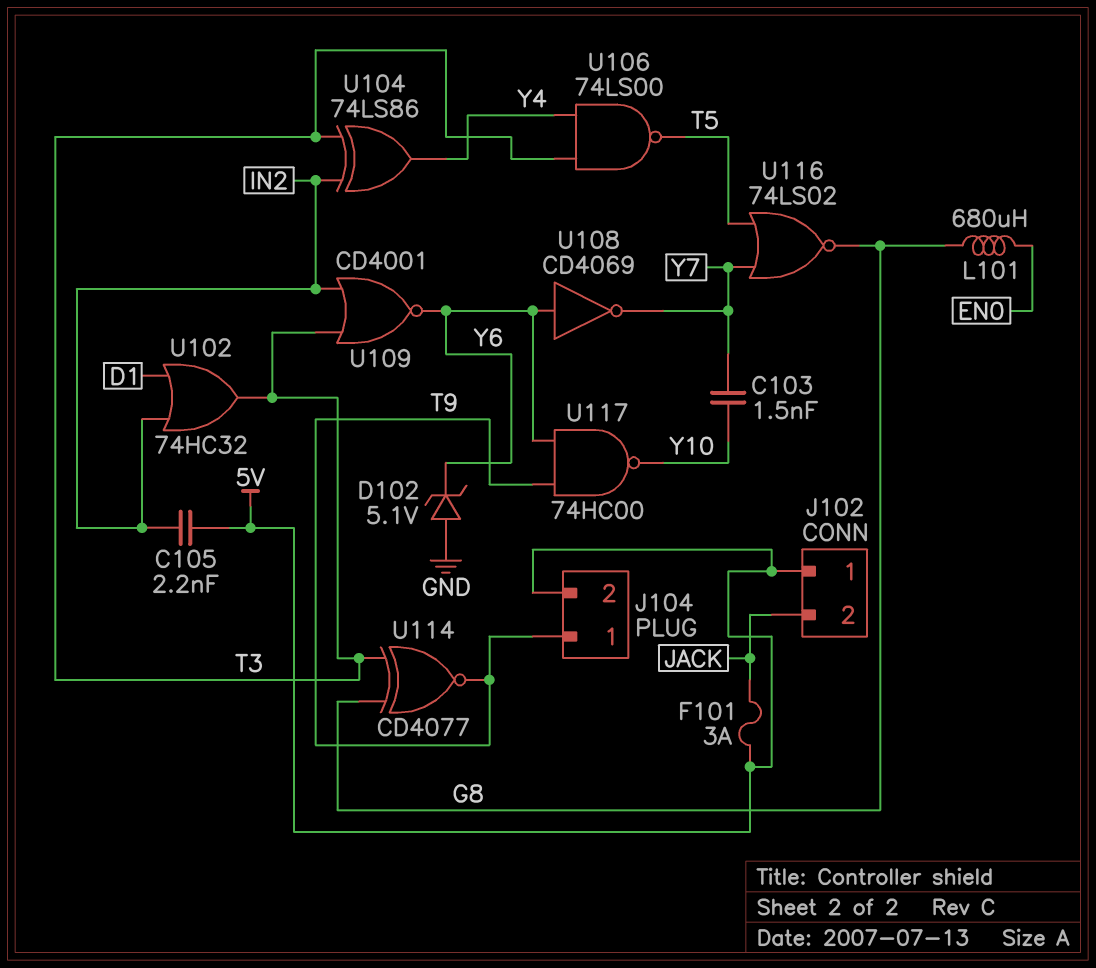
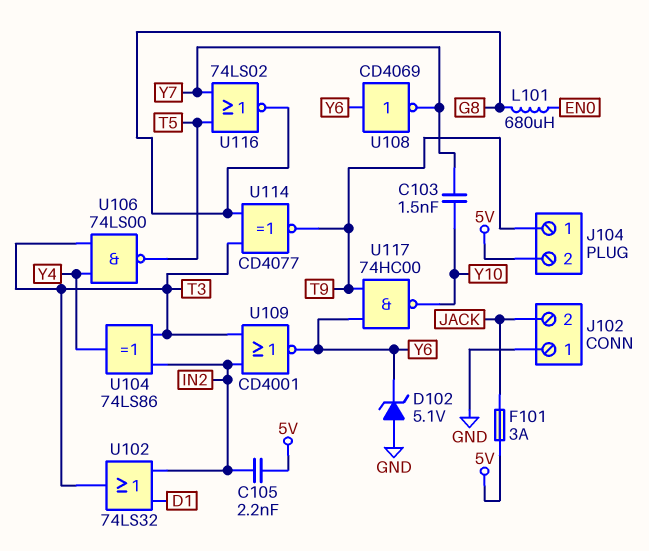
J102 pin 1: 5V -> GND
U102: OR 74HC32 (in D1, in IN2, out T3) -> OR 74LS32 (in D1, in IN2, out T3)

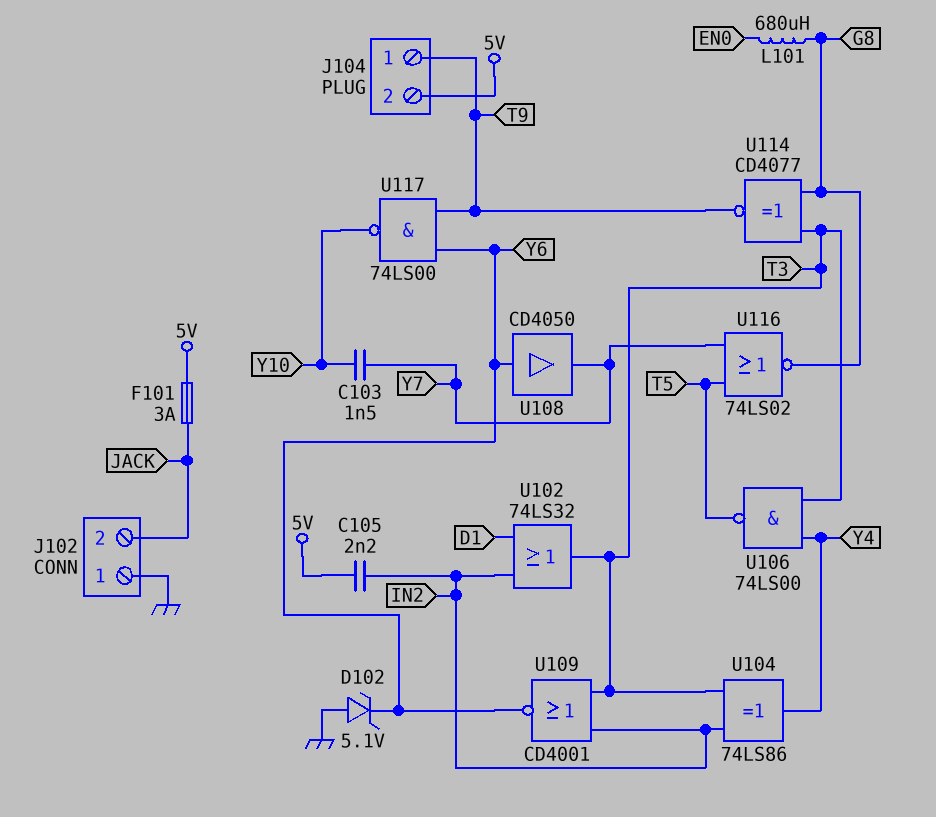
U108: NOT CD4069 (in Y6, out Y7) -> buffer CD4050 (in Y6, out Y7)
U117: NAND 74HC00 (in T9, in Y6, out Y10) -> NAND 74LS00 (in T9, in Y6, out Y10)

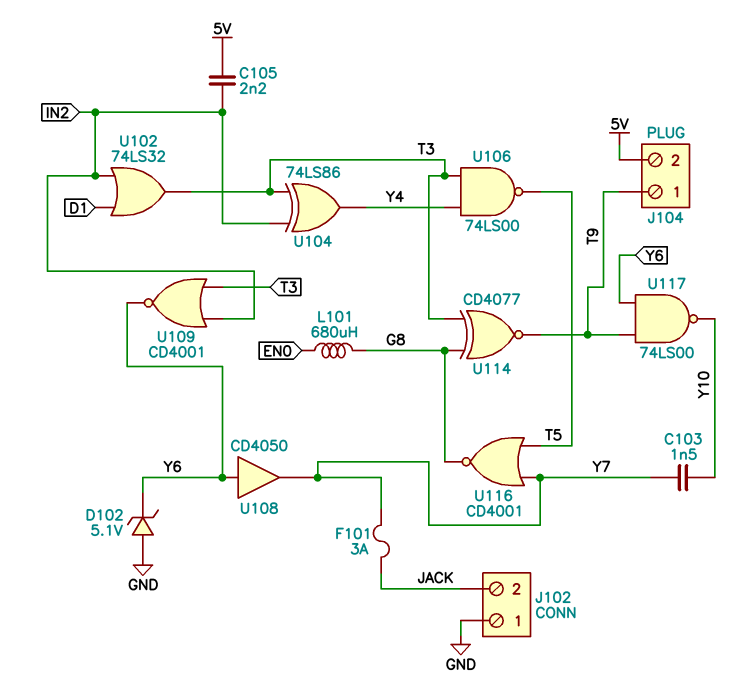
F101: 3A (5V, JACK) -> 3A (JACK, Y7)
U116: NOR 74LS02 (in T5, in Y7, out G8) -> NOR CD4001 (in T5, in Y7, out G8)

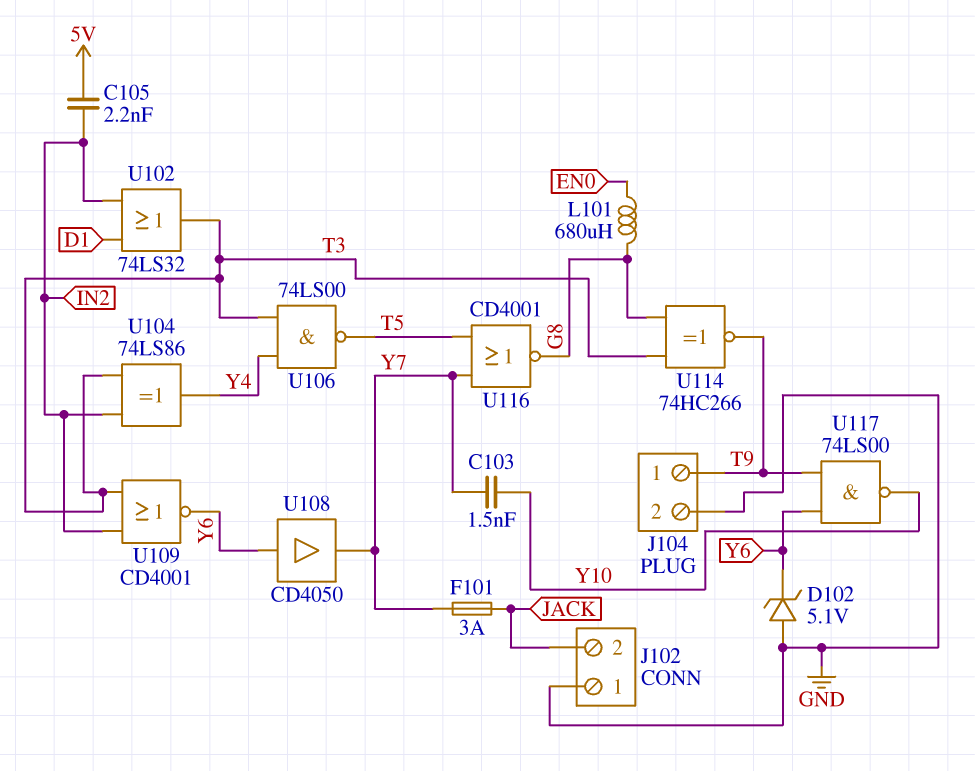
J104 pin 2: 5V -> GND
U114: XNOR CD4077 (in G8, in T3, out T9) -> XNOR 74HC266 (in G8, in T3, out T9)

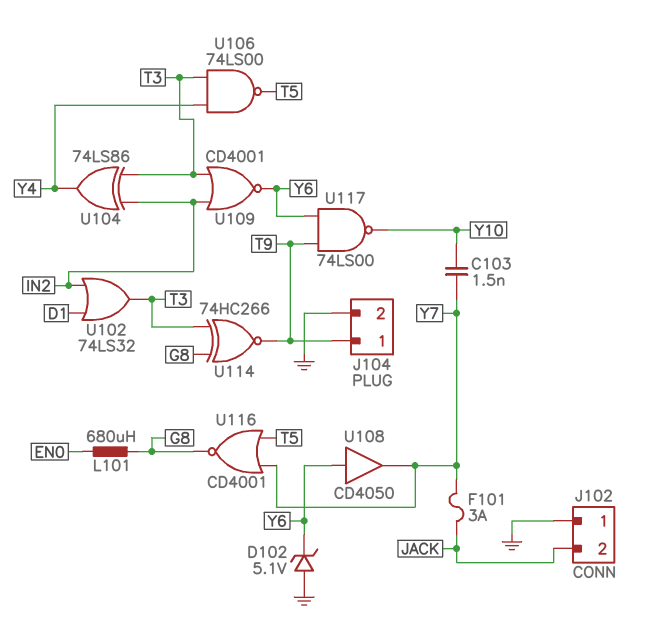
C105: 2.2nF (5V, IN2) -> none

